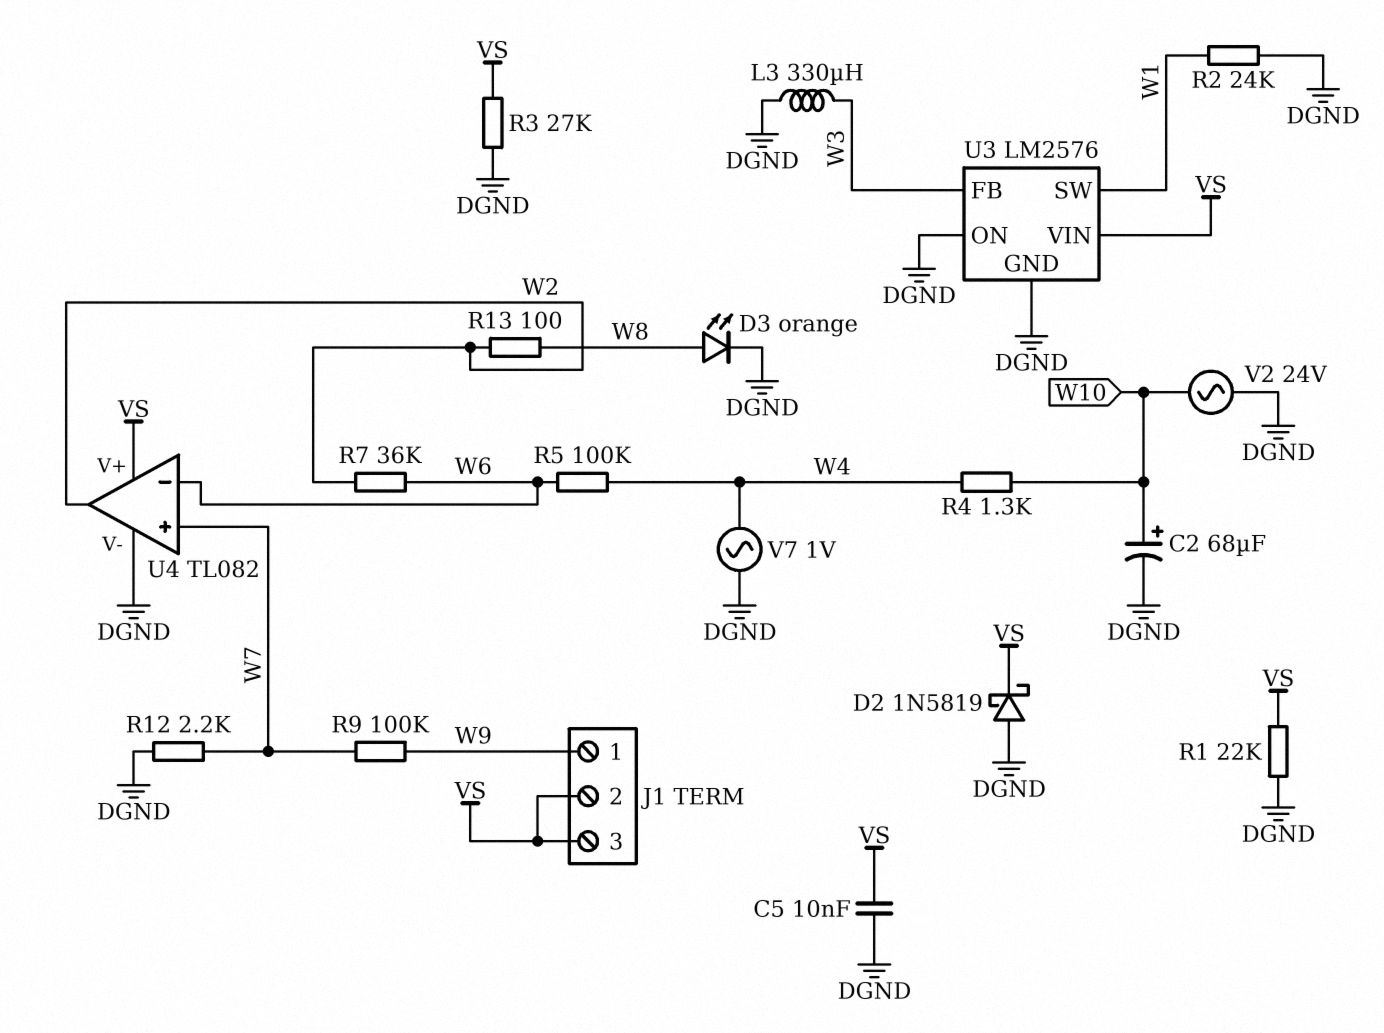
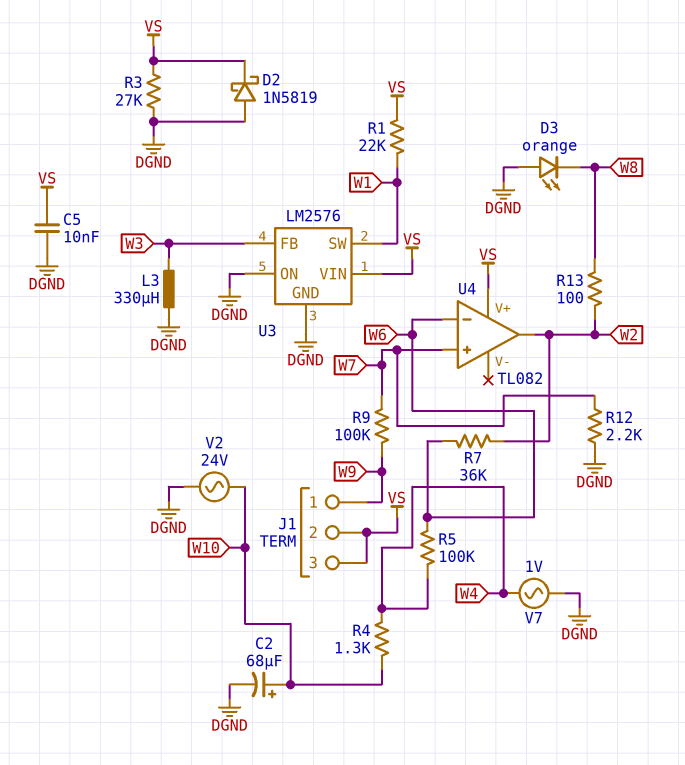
D3: LED orange (A W8, K DGND) -> LED orange (A DGND, K W8)
R1: 22k (DGND, VS) -> 22k (VS, W1)
R2: 24k (DGND, W1) -> none
U4 pin V-: DGND -> none

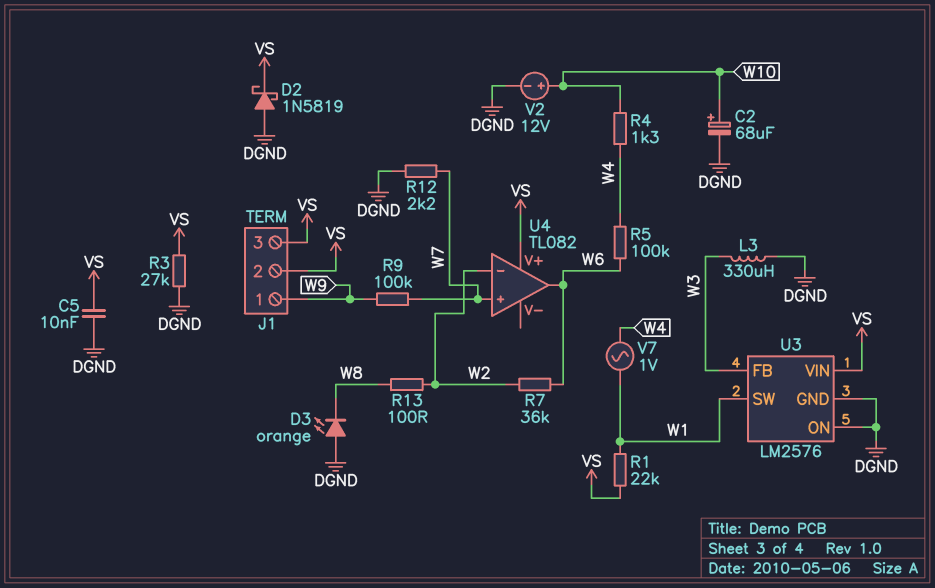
U4 pin in-: W6 -> W2
U4 pin out: W2 -> W6
V2: AC 24V (DGND, W10) -> 12V (plus W10, minus DGND)
V7: AC 1V (DGND, W4) -> AC 1V (W1, W4)

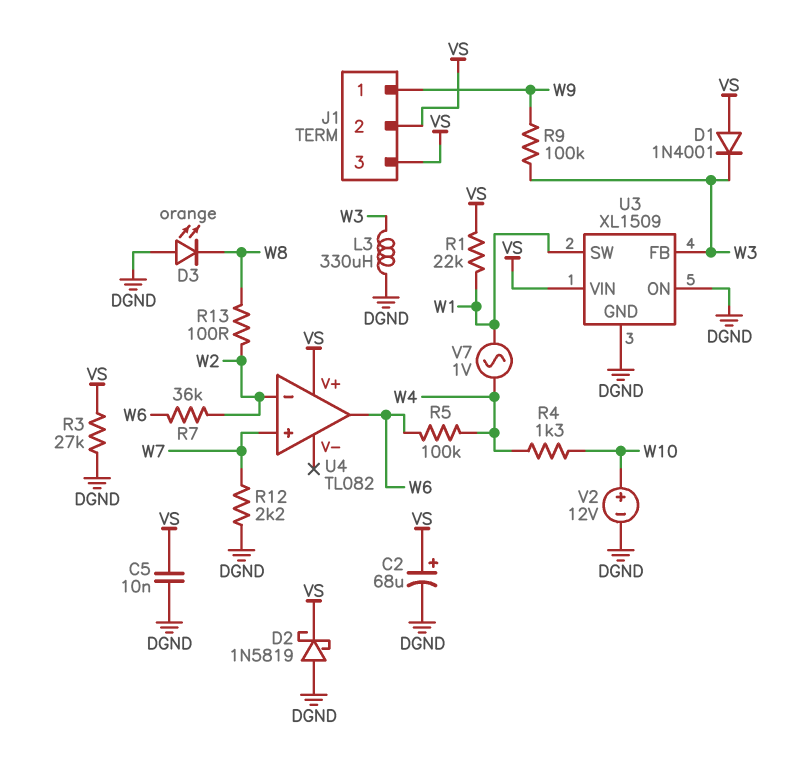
C2: 68uF (plus W10, minus DGND) -> 68uF (plus VS, minus DGND)
D1: none -> diode 1N4001 (A VS, K W3)
R9: 100k (W7, W9) -> 100k (W3, W9)
U3: LM2576 -> XL1509

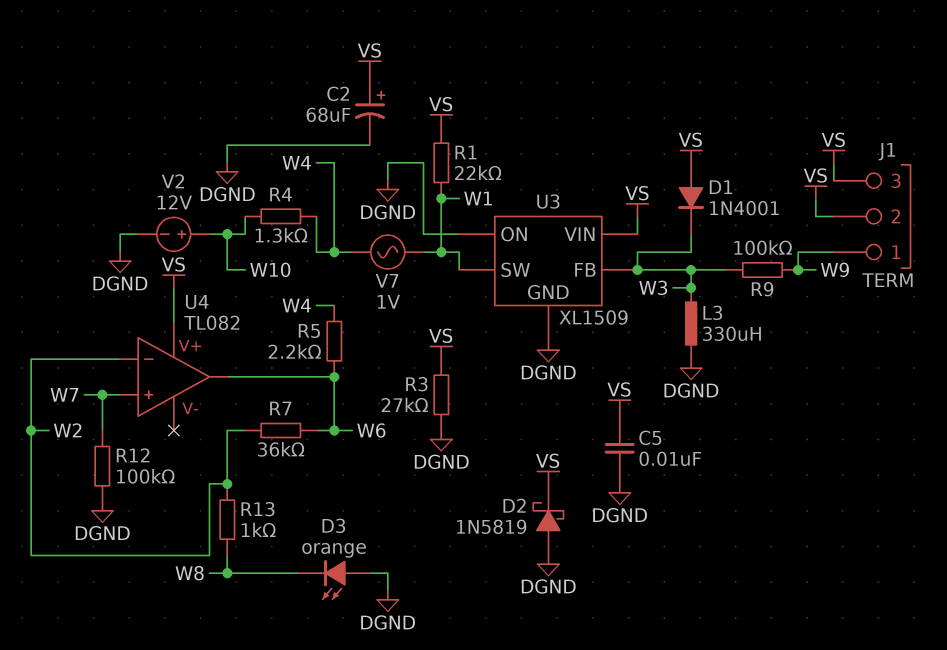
R5: 100k (W4, W6) -> 2.2k (W4, W6)
R12: 2.2k (DGND, W7) -> 100k (DGND, W7)
R13: 100 (W2, W8) -> 1k (W2, W8)

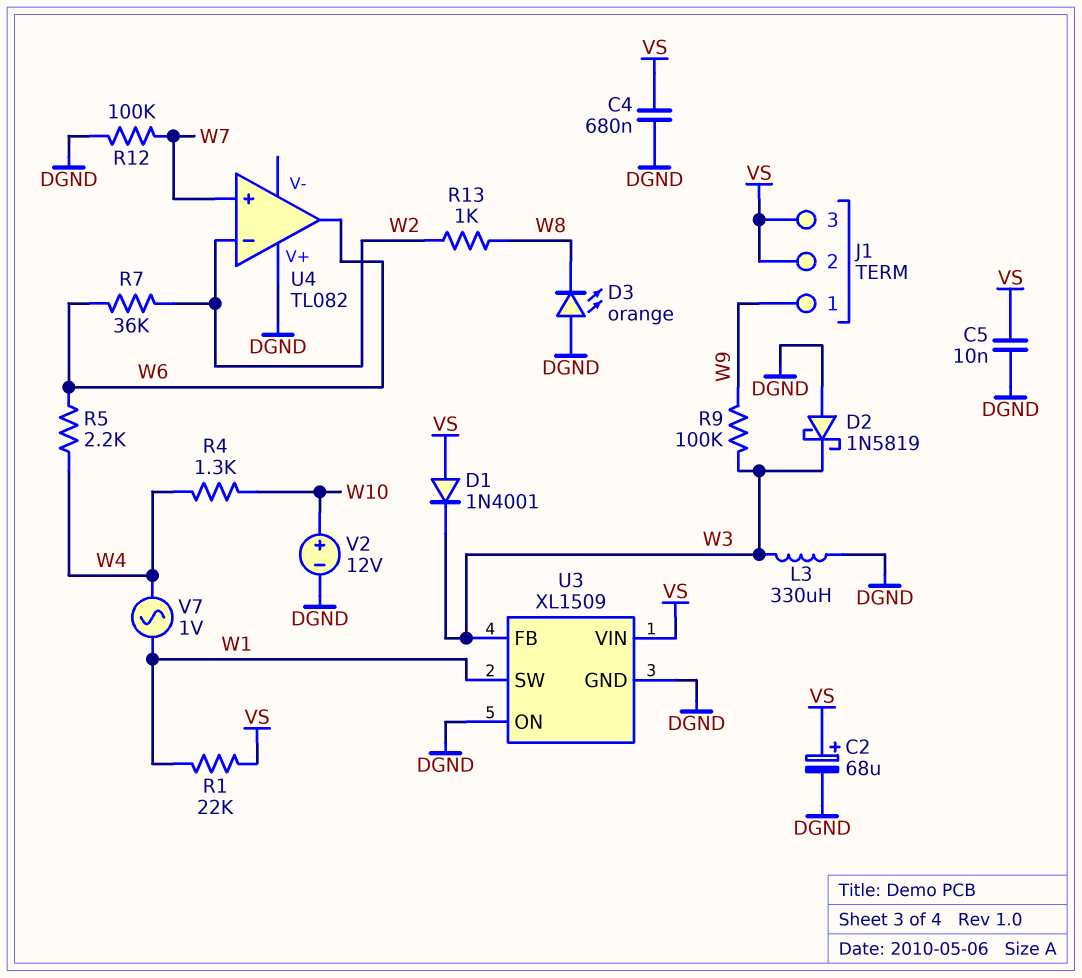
C4: none -> 680nF (DGND, VS)
D2: schottky 1N5819 (A DGND, K VS) -> schottky 1N5819 (A DGND, K W3)
R3: 27k (DGND, VS) -> none
U4 pin V+: VS -> DGND

